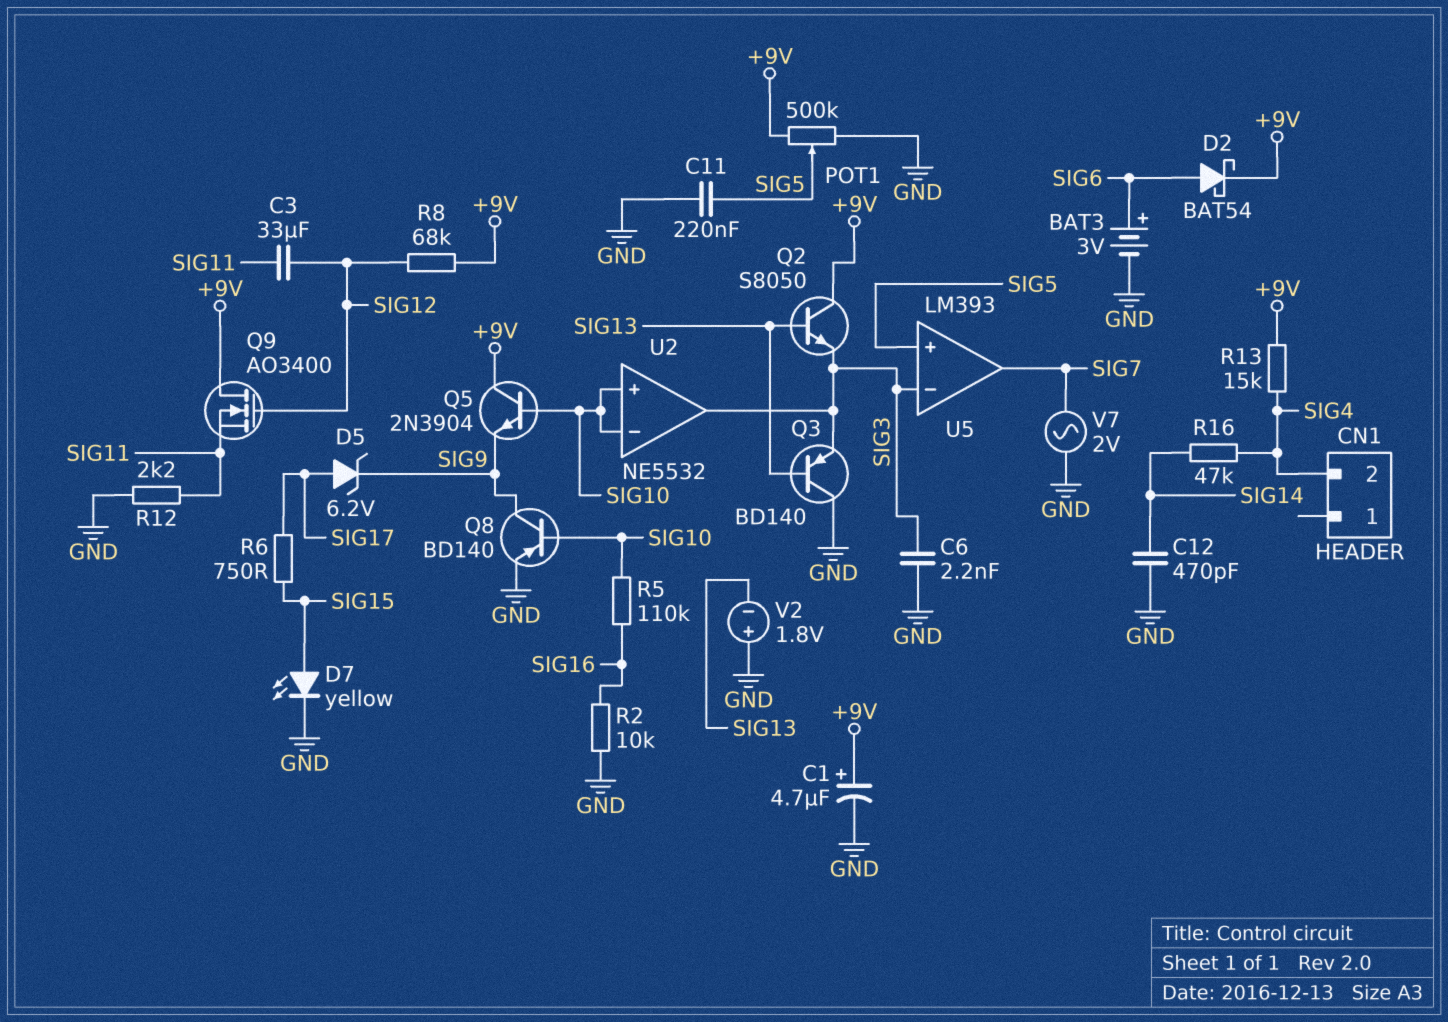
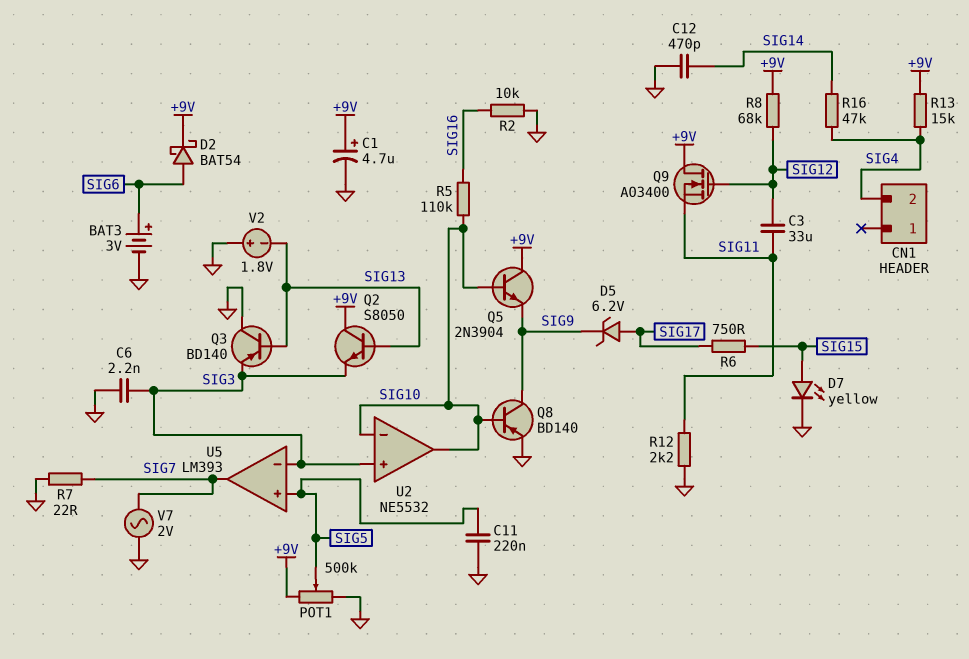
R7: none -> 22 (GND, SIG7)
U2 pin in+: SIG10 -> SIG3
U2 pin out: SIG3 -> SIG10

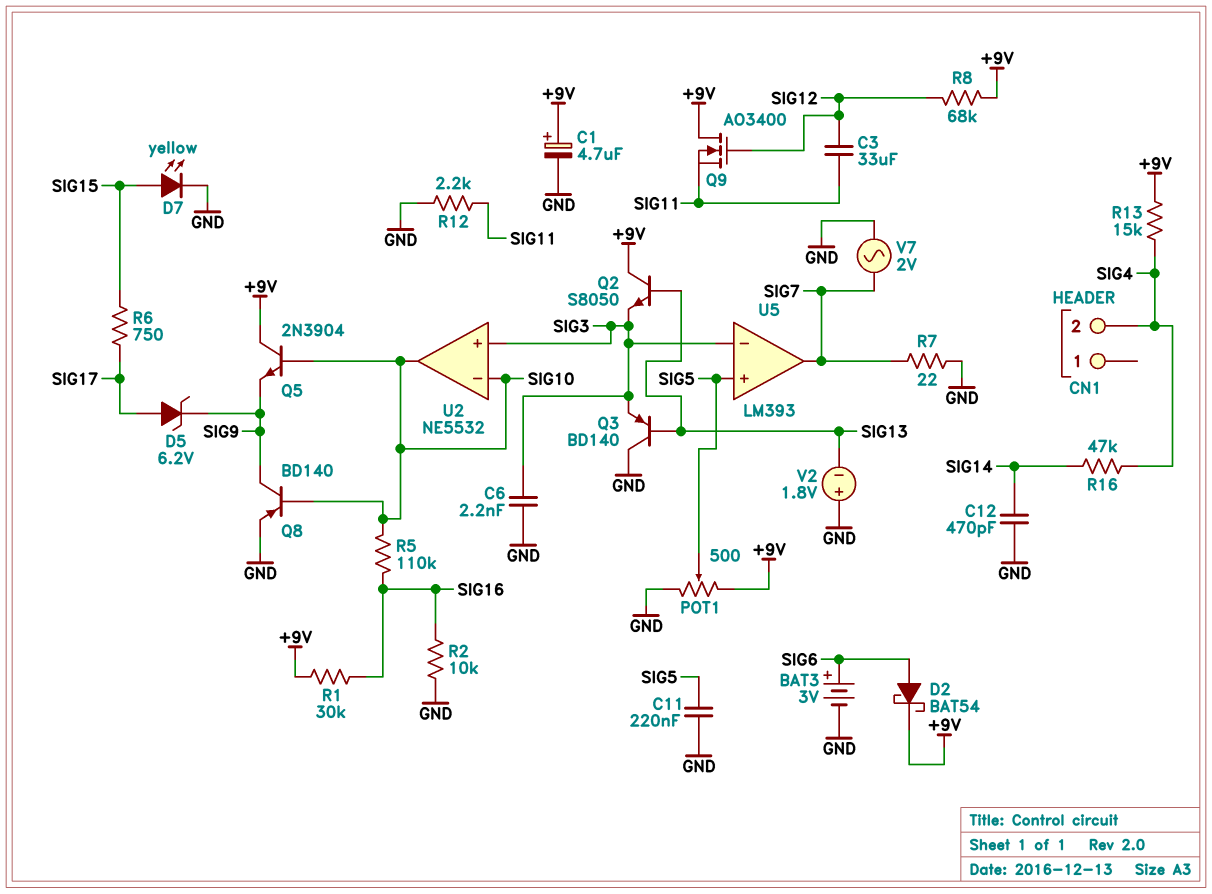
POT1: 500k (+9V, GND, wiper SIG5) -> 500 (+9V, GND, wiper SIG5)
R1: none -> 30k (+9V, SIG16)

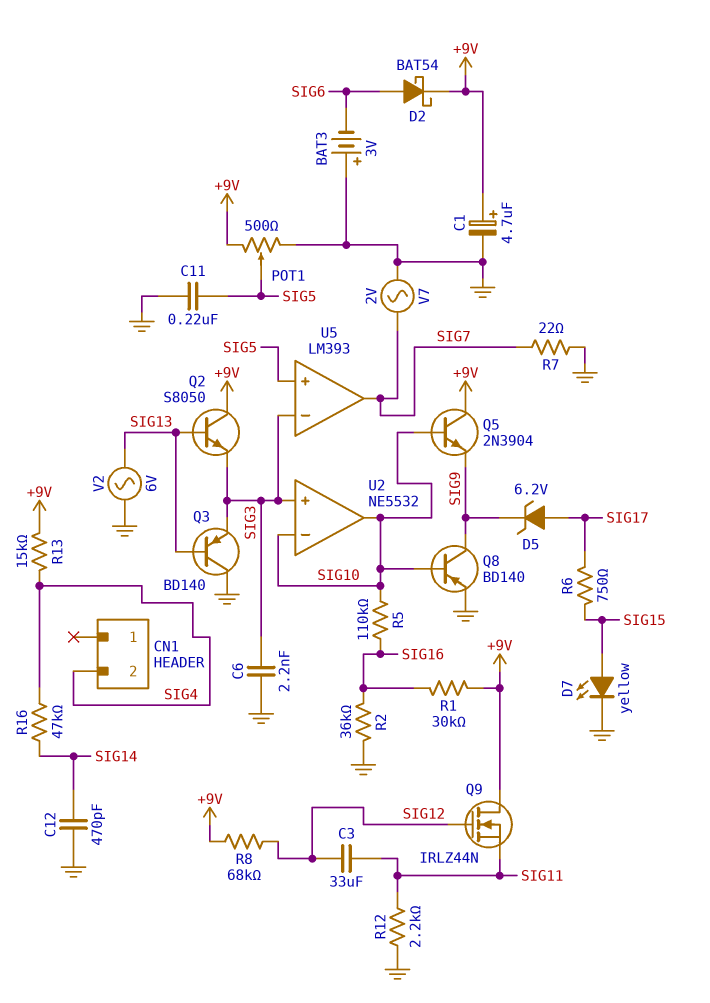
BAT3: 3V (plus SIG6, minus GND) -> 3V (plus GND, minus SIG6)
Q9: NMOS AO3400 (G SIG12, D +9V, S SIG11) -> NMOS IRLZ44N (G SIG12, D +9V, S SIG11)
R2: 10k (GND, SIG16) -> 36k (GND, SIG16)
V2: 1.8V (plus GND, minus SIG13) -> AC 6V (GND, SIG13)

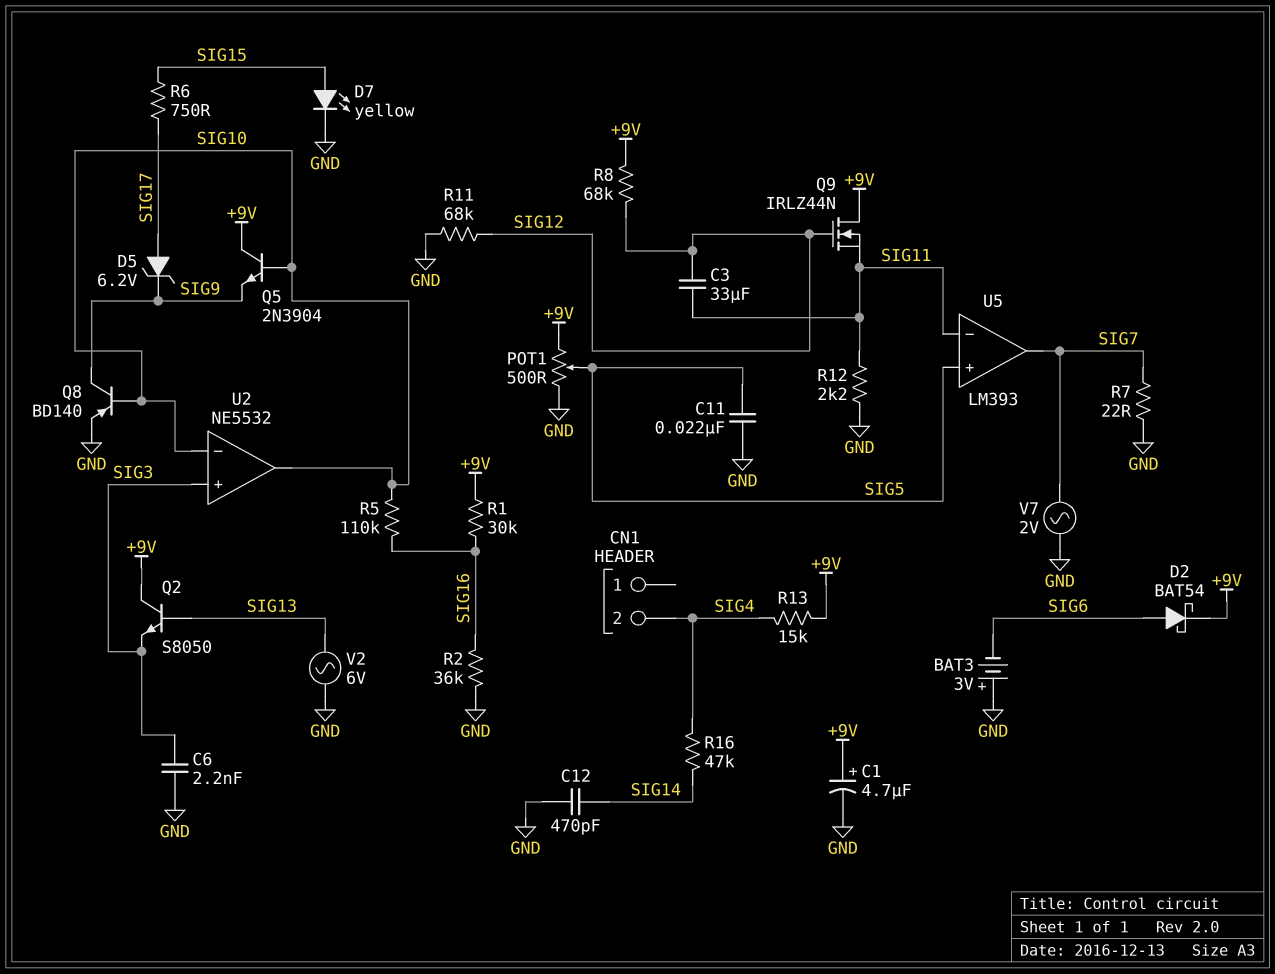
C11: 220nF (GND, SIG5) -> 22nF (GND, SIG5)
Q3: PNP BD140 (B SIG13, C GND, E SIG3) -> none
R11: none -> 68k (GND, SIG12)
U5 pin in-: SIG3 -> SIG11

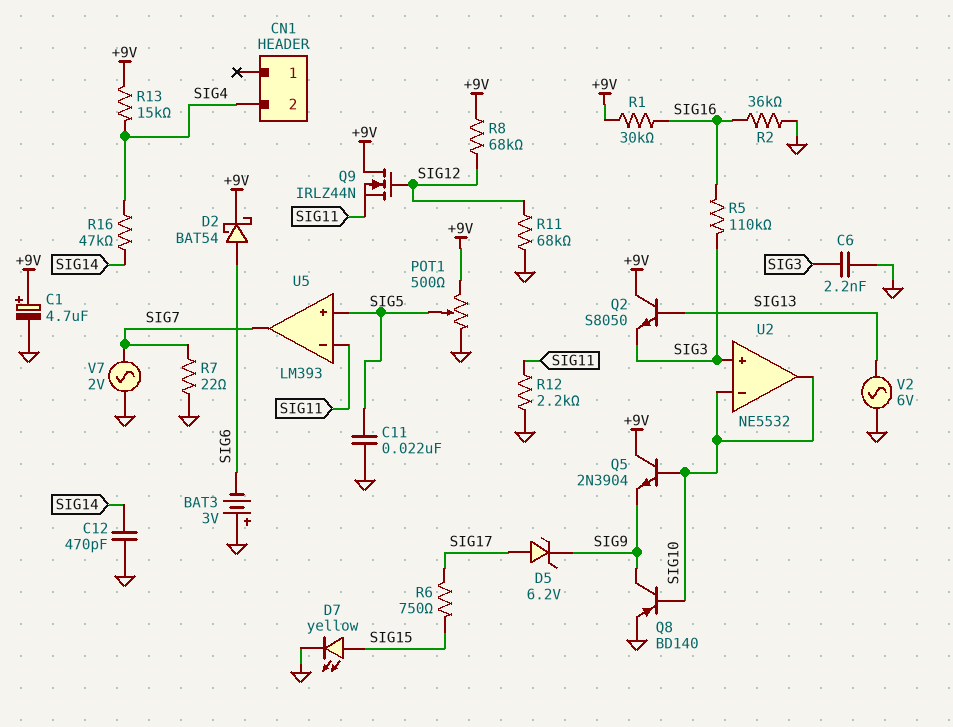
C3: 33uF (SIG11, SIG12) -> none
R5: 110k (SIG10, SIG16) -> 110k (SIG3, SIG16)

